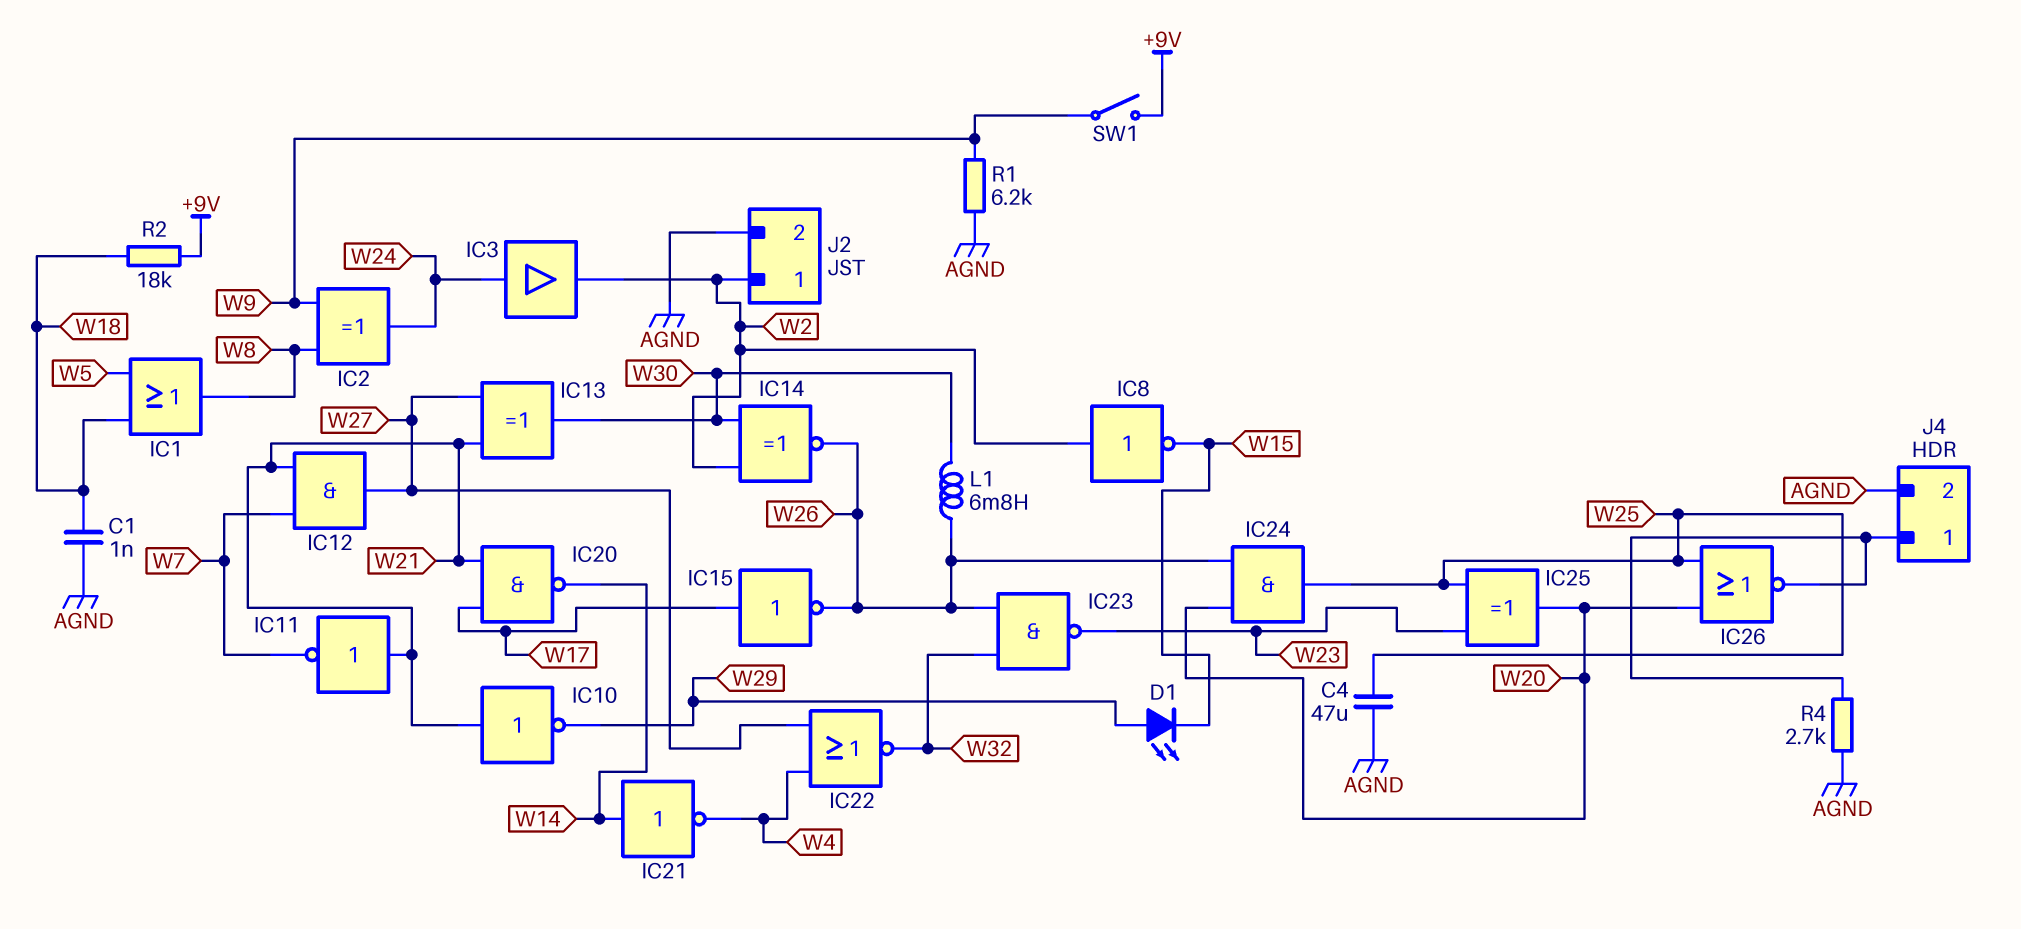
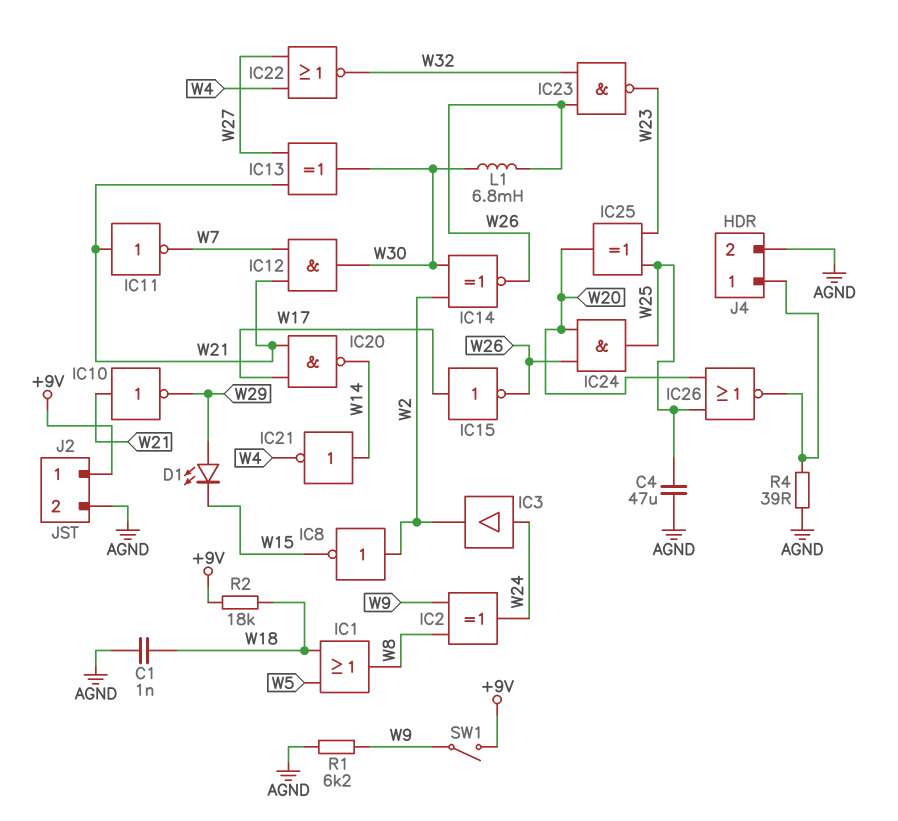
IC12: AND (in W7, in W21, out W27) -> AND (in W7, in W21, out W30)
J2 pin 1: W2 -> +9V
R4: 2.7k (AGND, J4/1) -> 39 (AGND, J4/1)

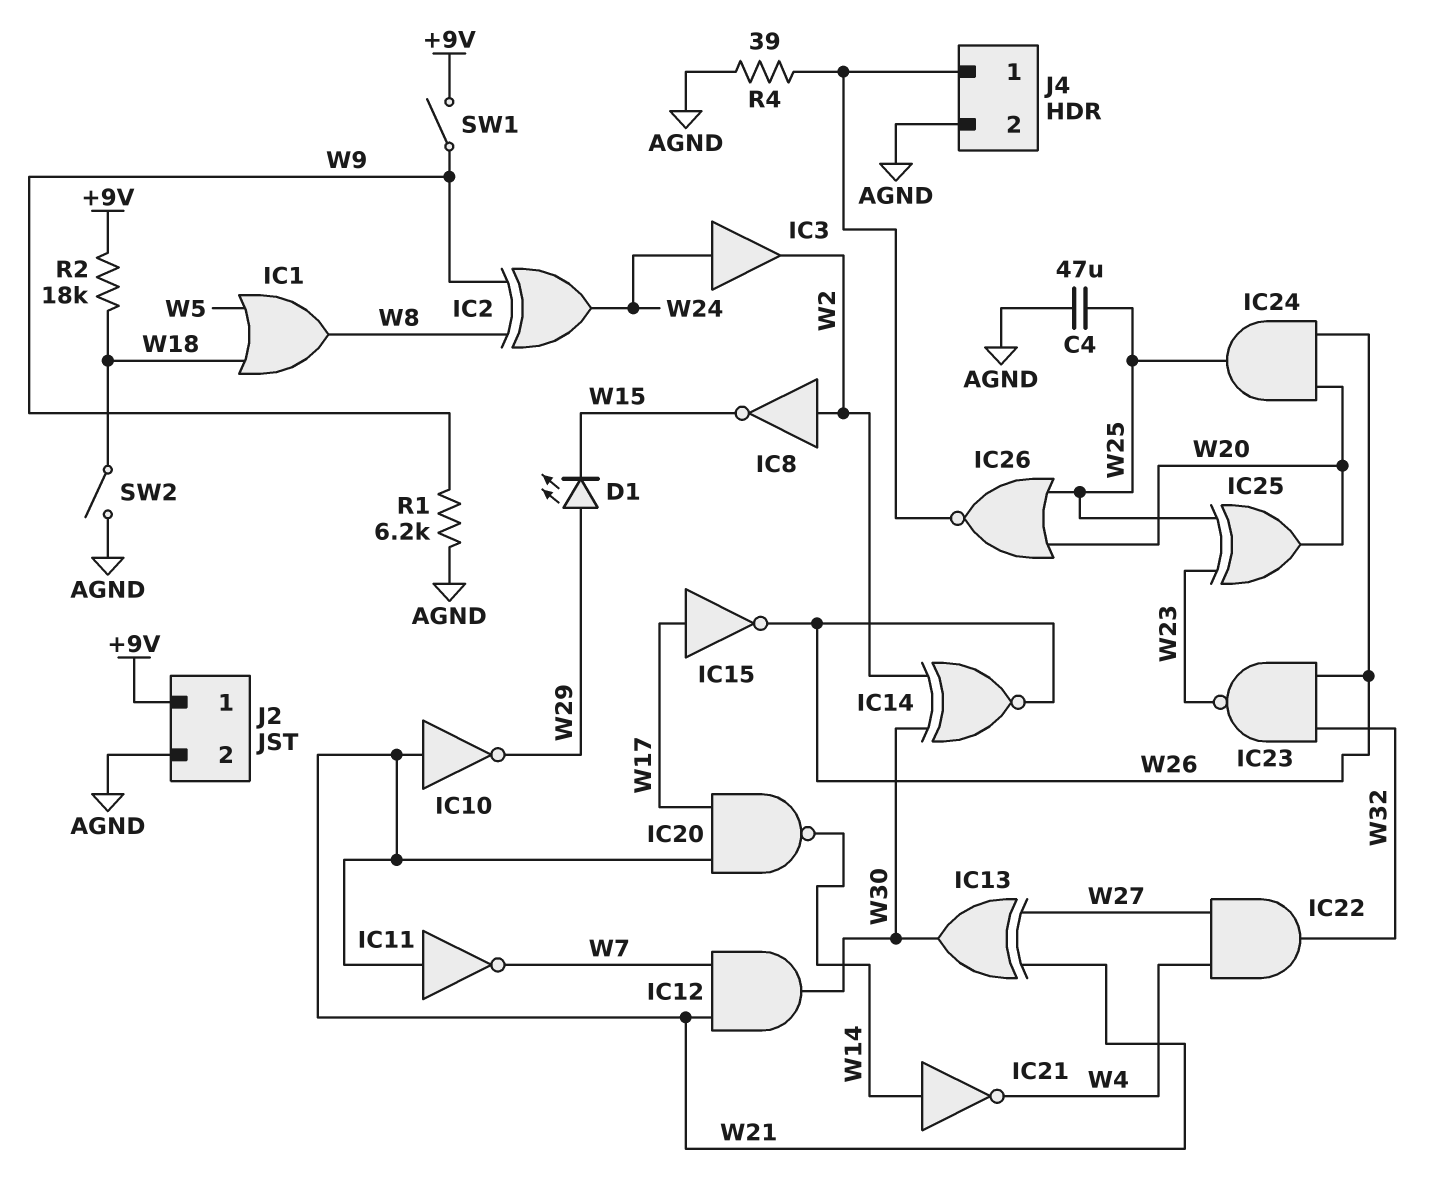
C1: 1nF (AGND, W18) -> none
IC22: NOR (in W4, in W27, out W32) -> AND (in W4, in W27, out W32)
L1: 6.8mH (W26, W30) -> none
SW2: none -> switch (AGND, W18)

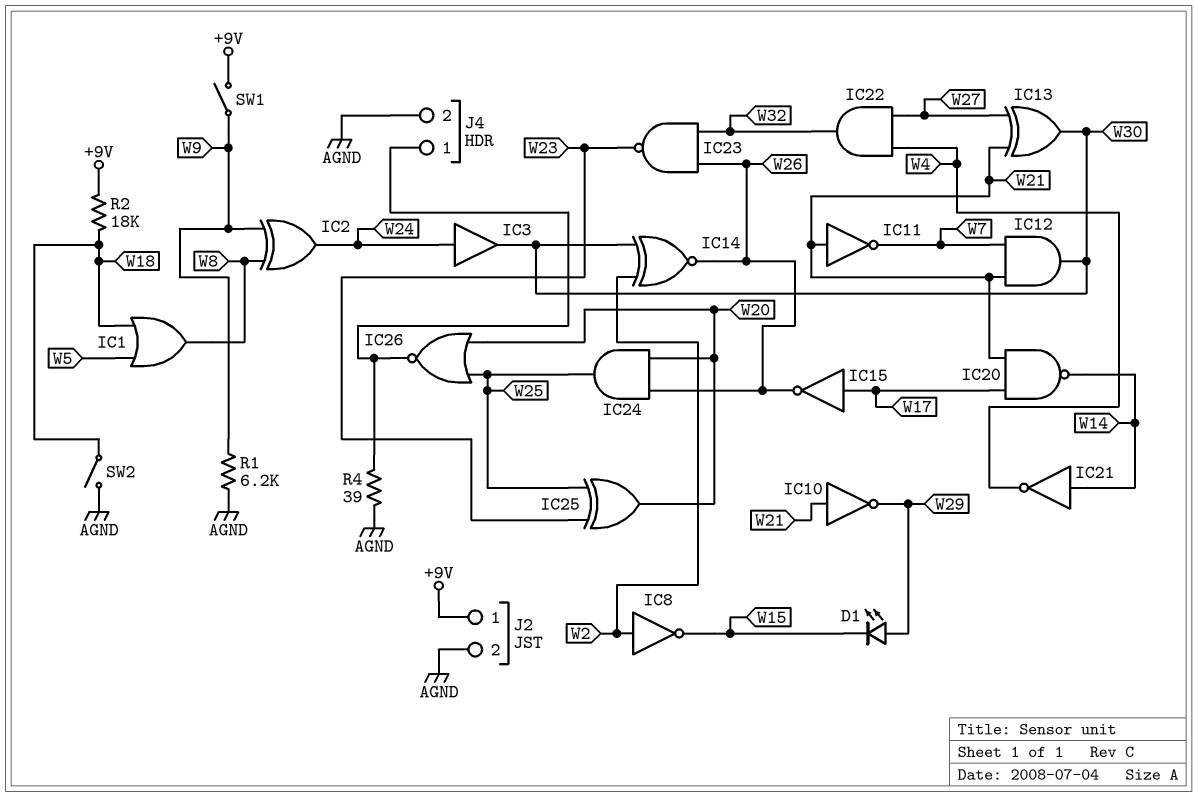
C4: 47uF (AGND, W25) -> none
IC3: buffer (in W24, out W2) -> buffer (in W24, out W30)

